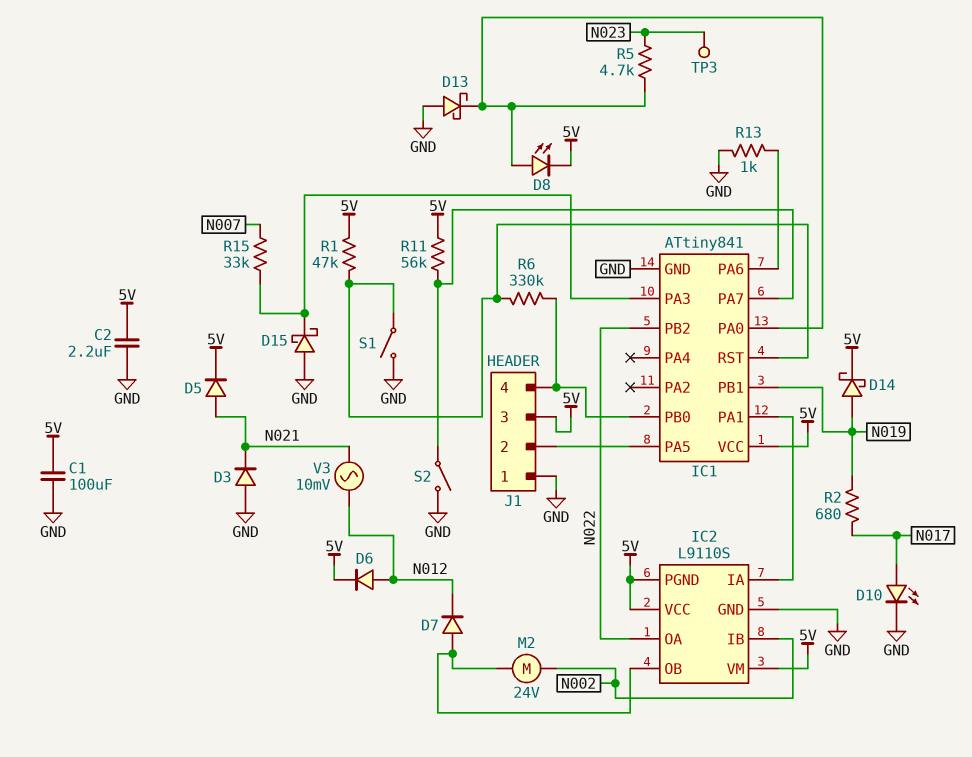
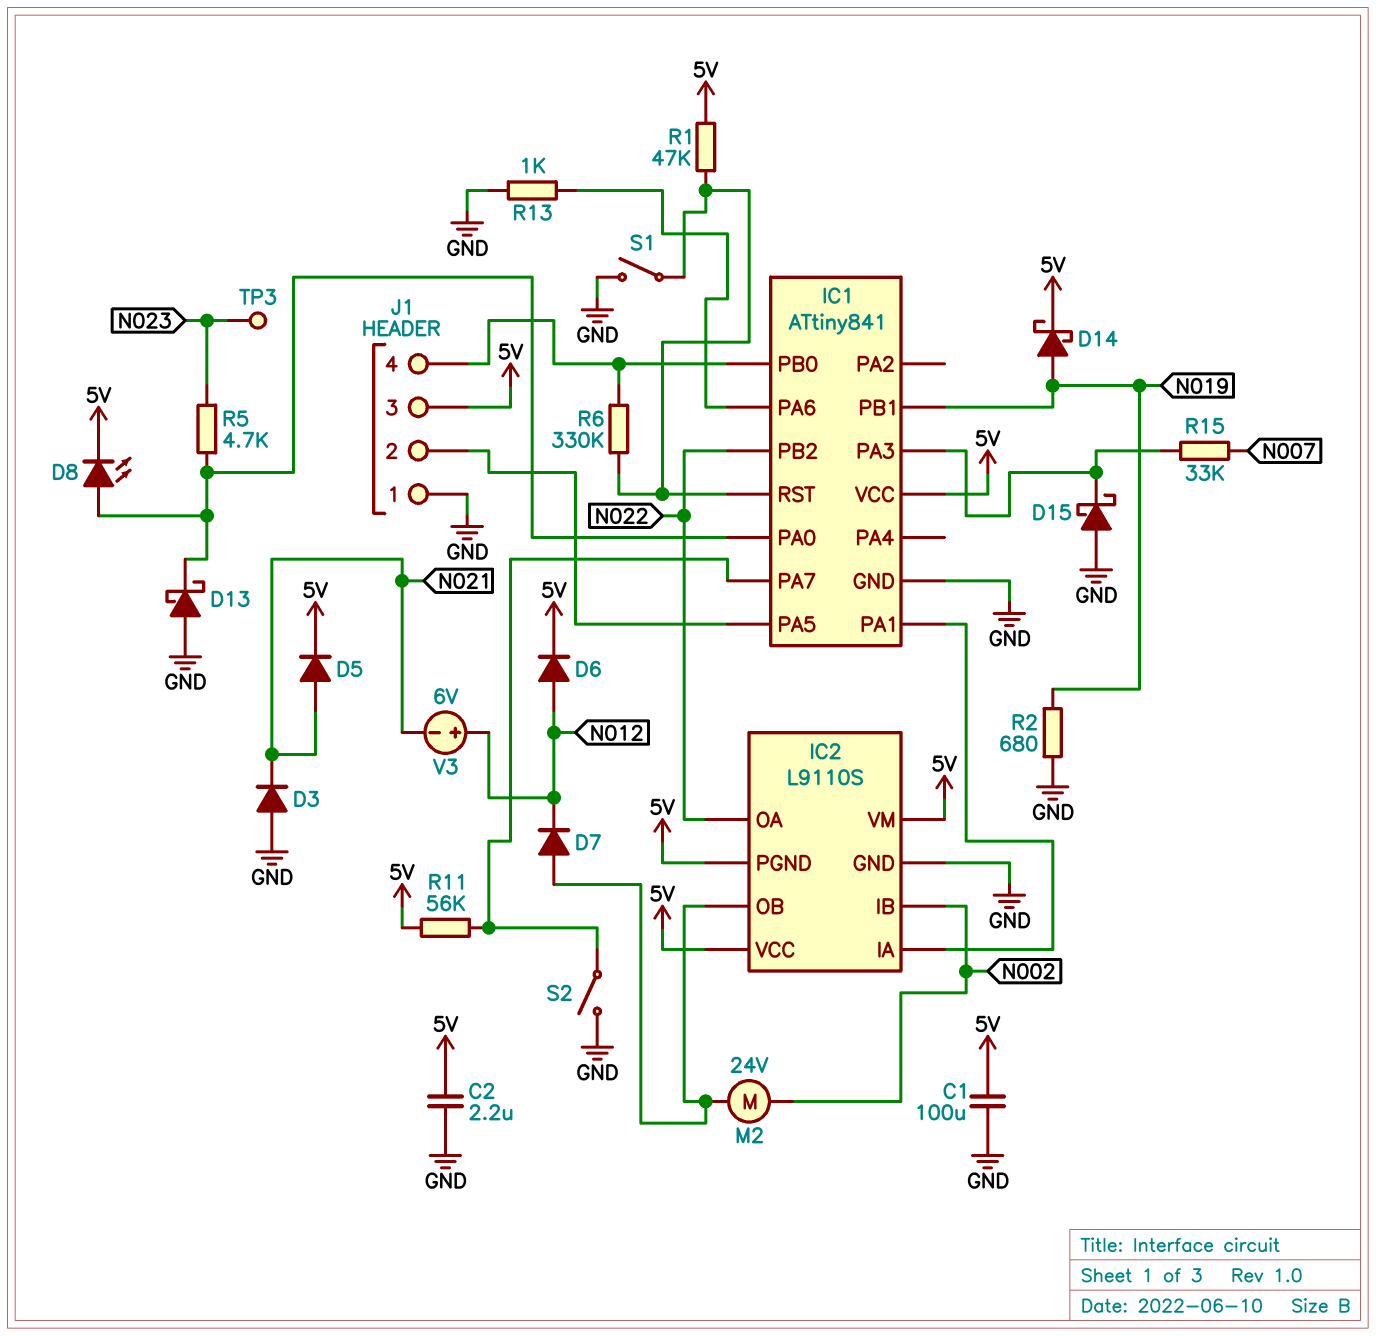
D10: LED (A N017, K GND) -> none
R2: 680 (N017, N019) -> 680 (GND, N019)
V3: AC 10mV (N012, N021) -> 6V (plus N012, minus N021)

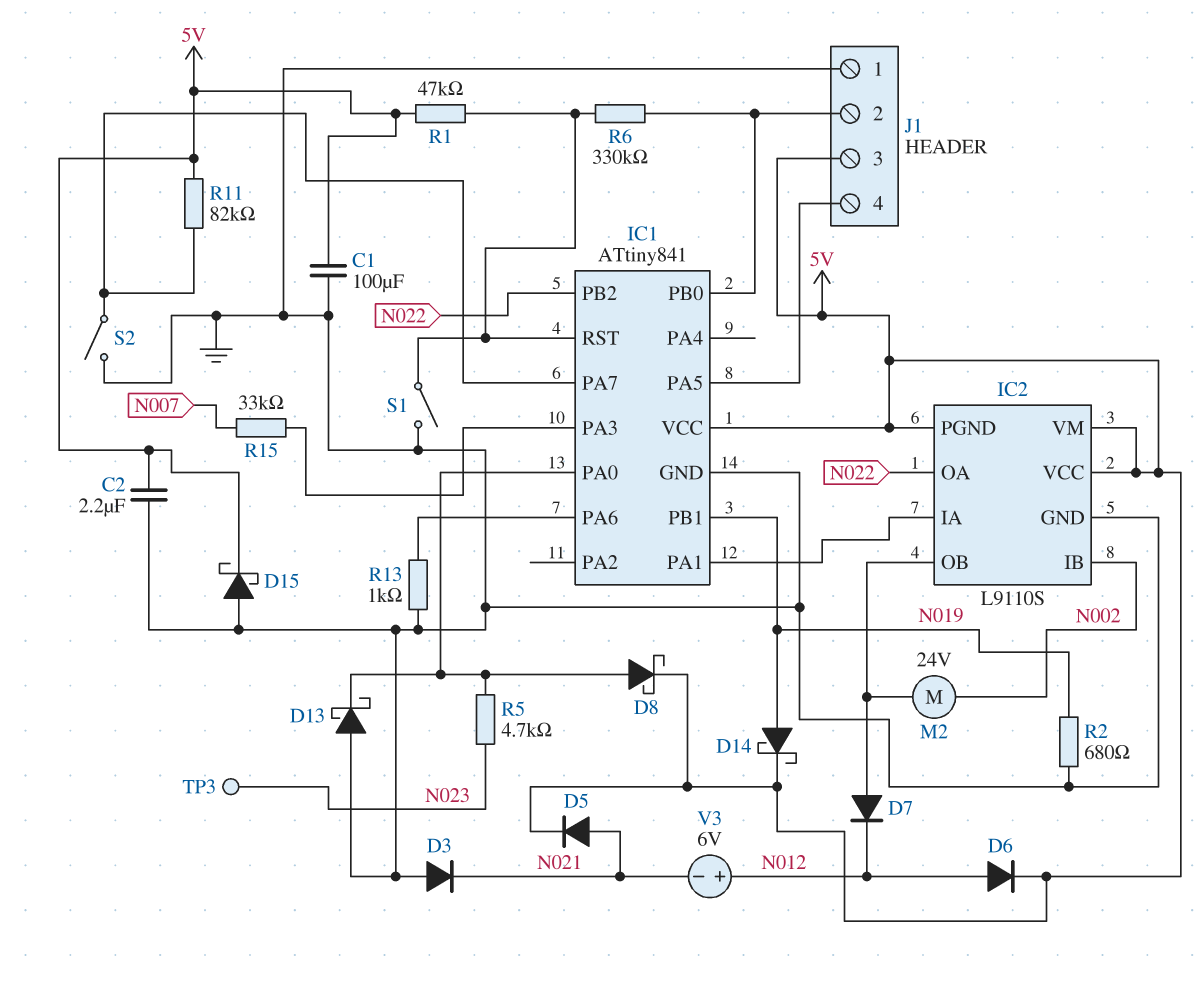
D8: LED (A IC1/PA0, K 5V) -> schottky (A IC1/PA0, K 5V)
D15: schottky (A GND, K IC1/PA3) -> schottky (A GND, K 5V)
J1 pin 2: IC1/PA5 -> IC1/PB0
J1 pin 4: IC1/PB0 -> IC1/PA5
R11: 56k (5V, IC1/PA7) -> 82k (5V, IC1/PA7)

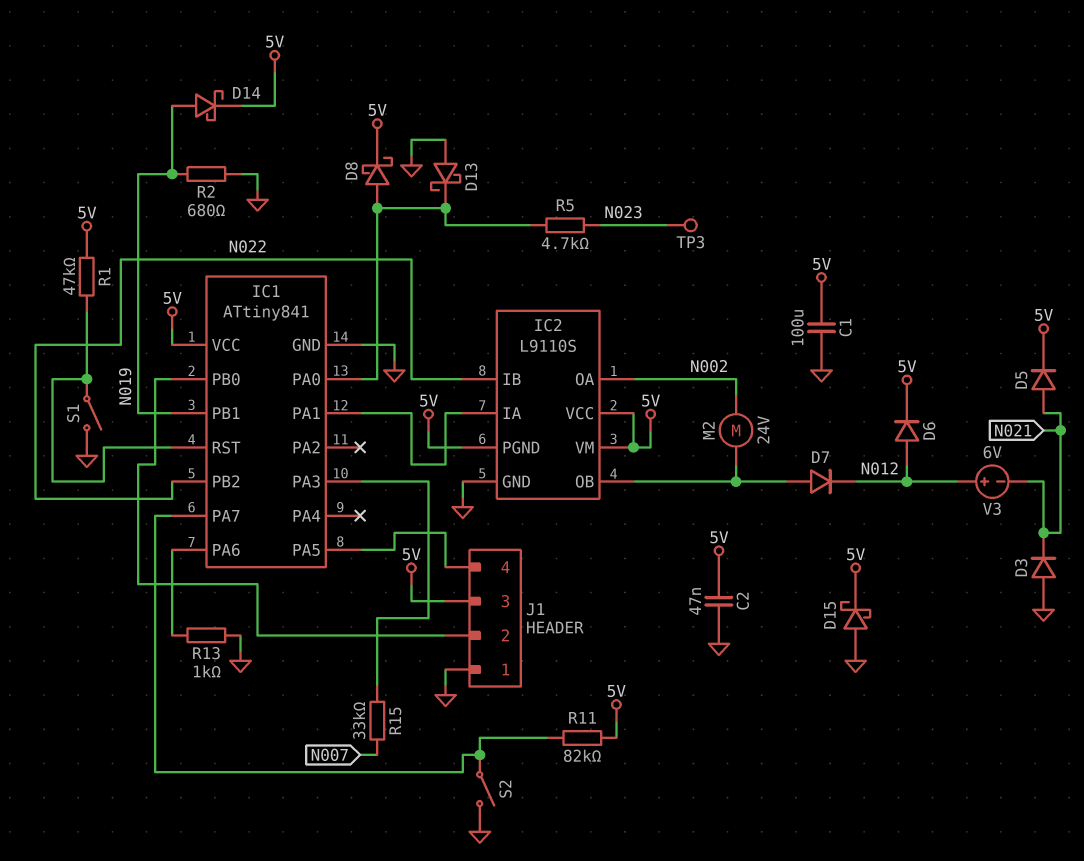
C2: 2.2uF (5V, GND) -> 47nF (5V, GND)
IC2 pin IB: N002 -> N022
IC2 pin OA: N022 -> N002
R6: 330k (IC1/PB0, IC1/RST) -> none

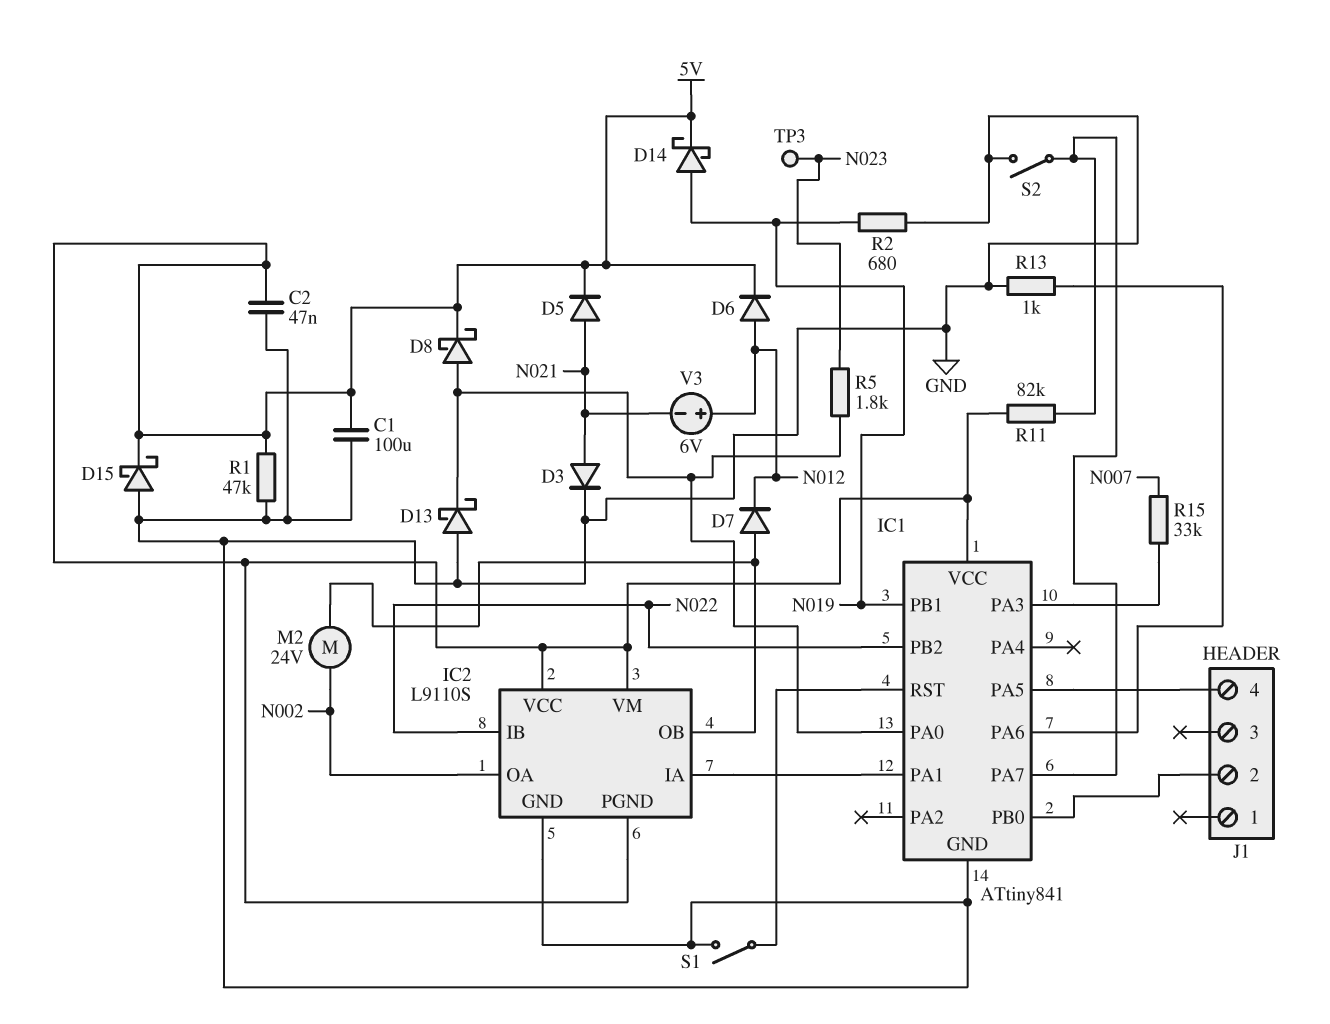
D3: diode (A GND, K N021) -> diode (A N021, K GND)
J1 pin 1: GND -> none
J1 pin 3: 5V -> none
R1: 47k (5V, IC1/RST) -> 47k (5V, GND)
R5: 4.7k (IC1/PA0, N023) -> 1.8k (IC1/PA0, N023)

